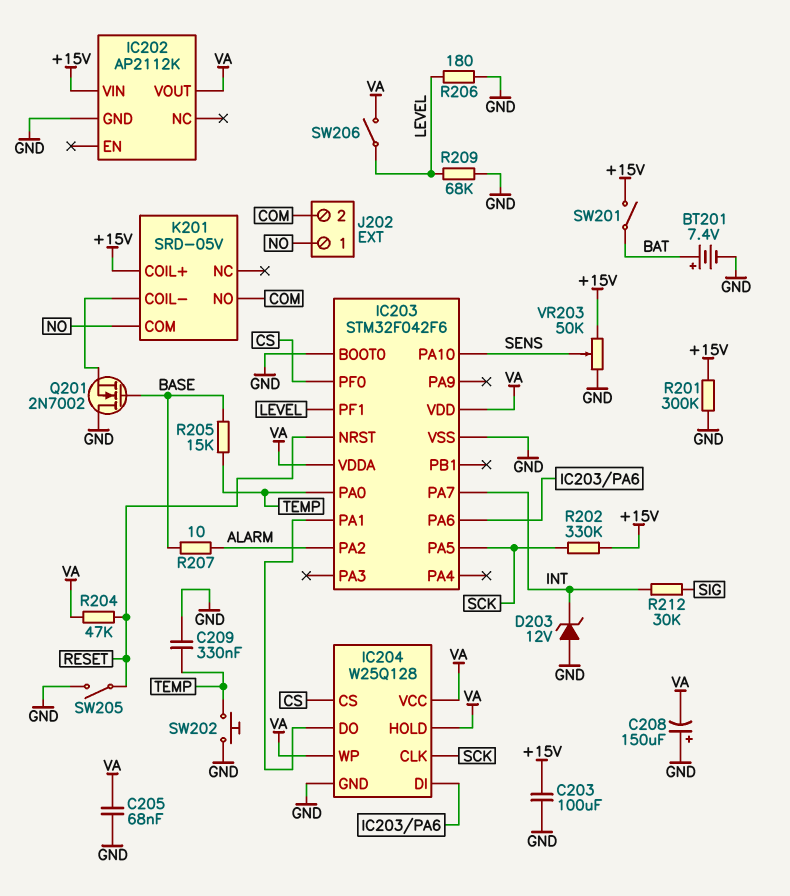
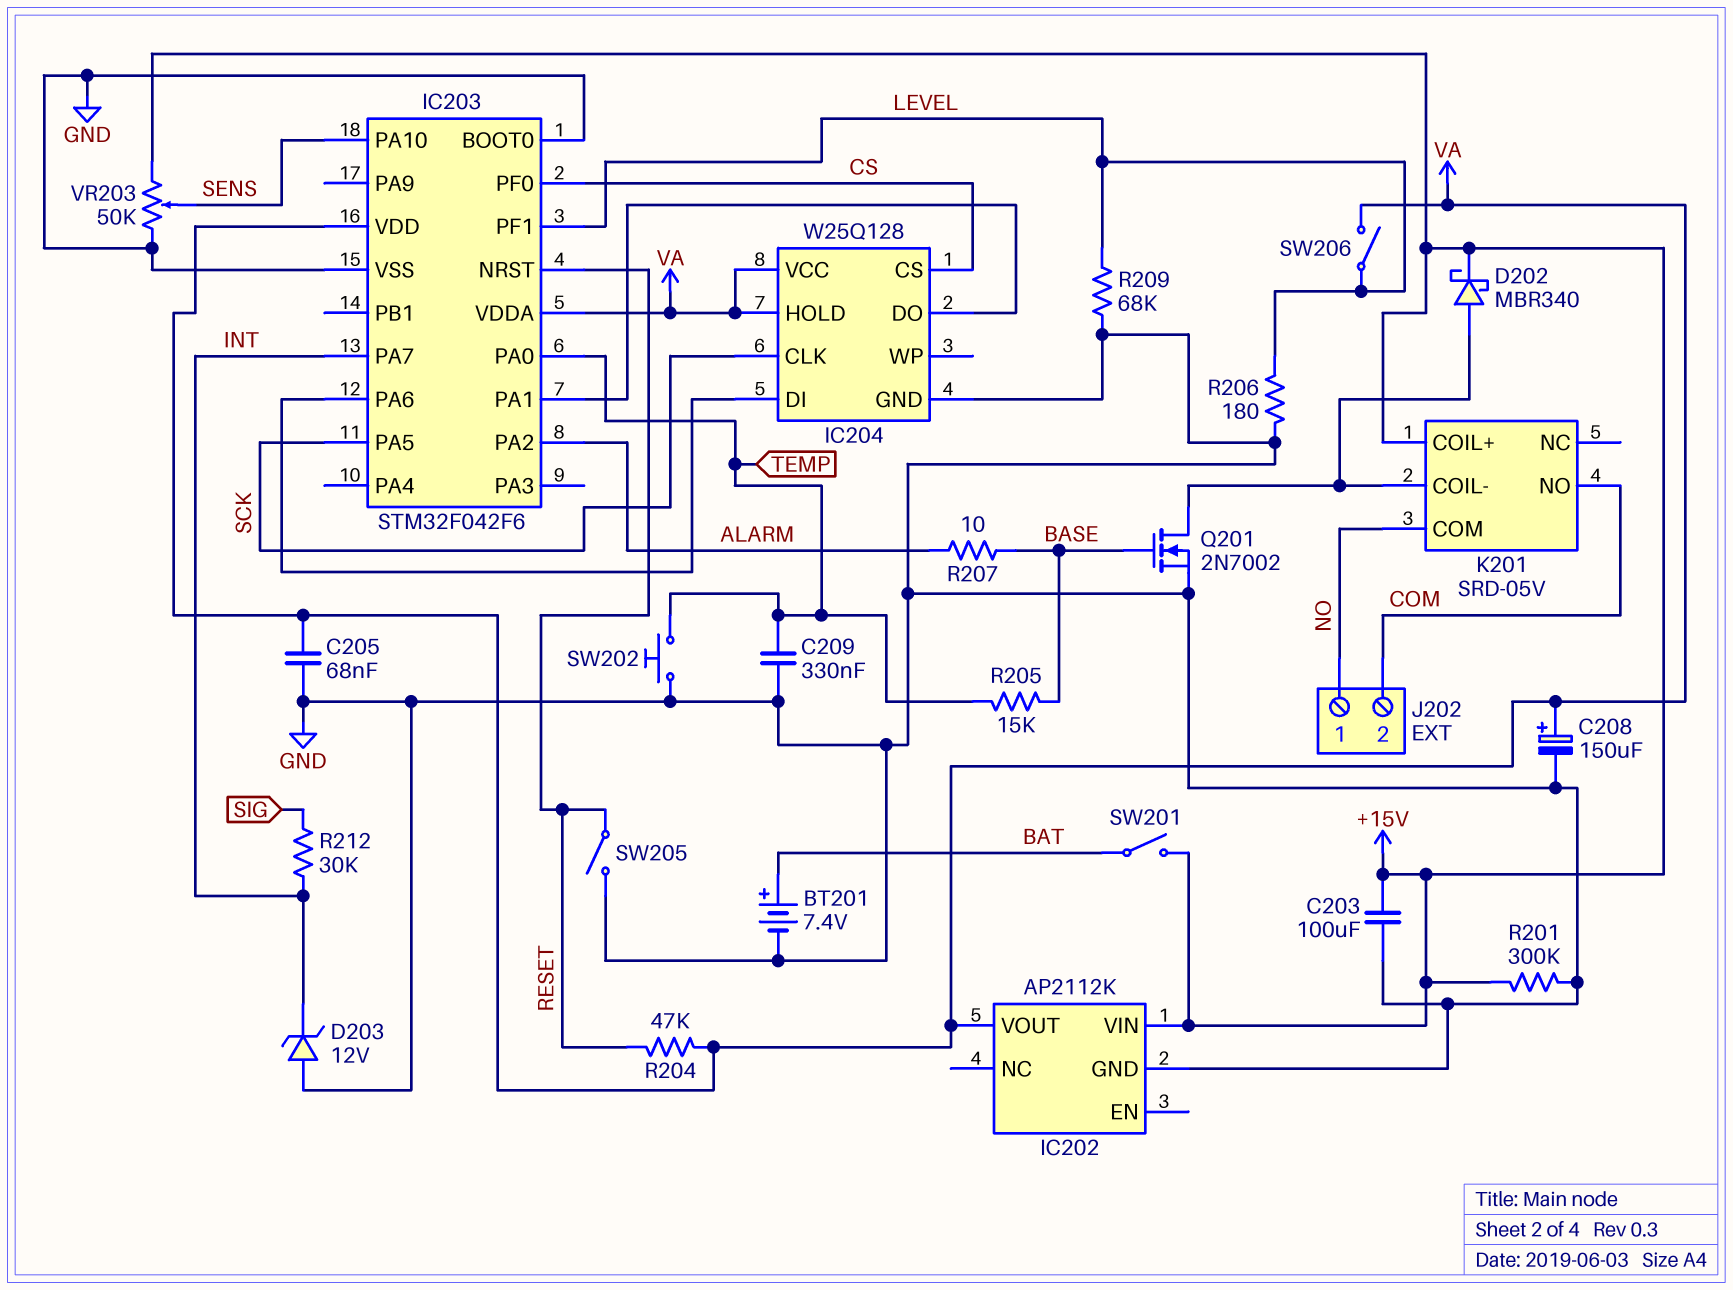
C208: 150uF (plus GND, minus VA) -> 150uF (plus VA, minus GND)
D202: none -> schottky MBR340 (A K201/COIL-, K +15V)
IC204 pin WP: VA -> none
Q201: NMOS 2N7002 (G BASE, D GND, S K201/COIL-) -> NMOS 2N7002 (G BASE, D K201/COIL-, S GND)
R202: 330k (+15V, SCK) -> none

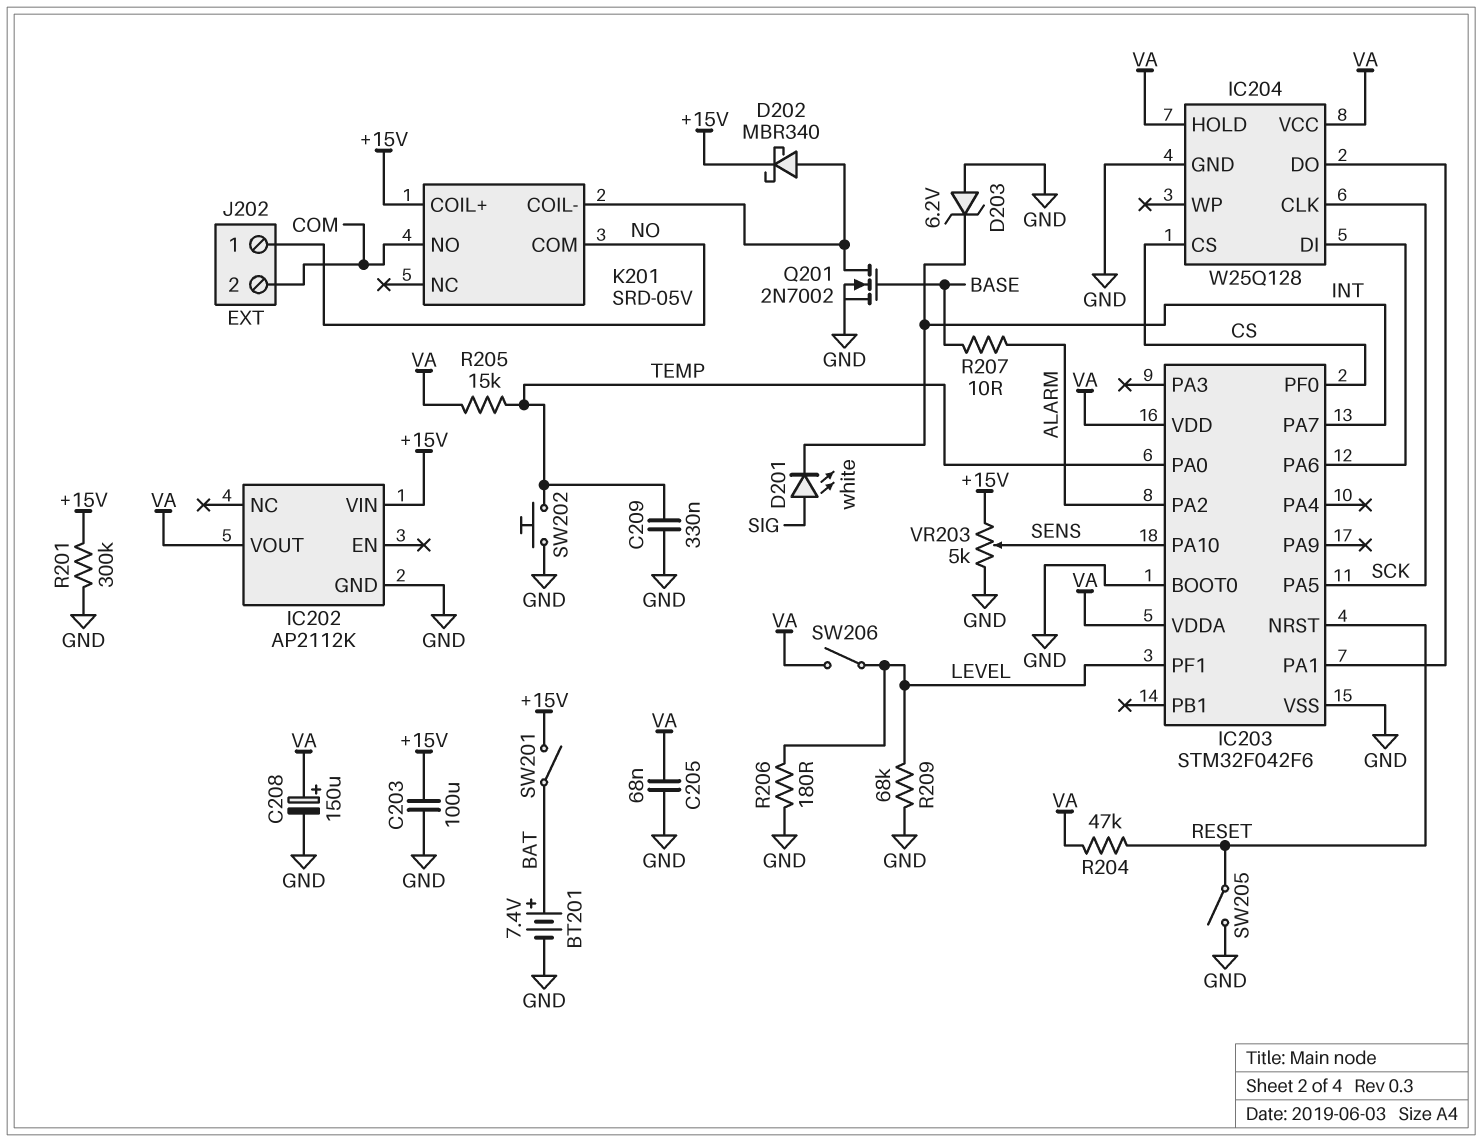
D201: none -> LED white (A SIG, K INT)
D203: zener 12V (A GND, K INT) -> zener 6.2V (A GND, K INT)
R205: 15k (BASE, TEMP) -> 15k (TEMP, VA)
R212: 30k (INT, SIG) -> none
VR203: 50k (+15V, GND, wiper SENS) -> 5k (+15V, GND, wiper SENS)

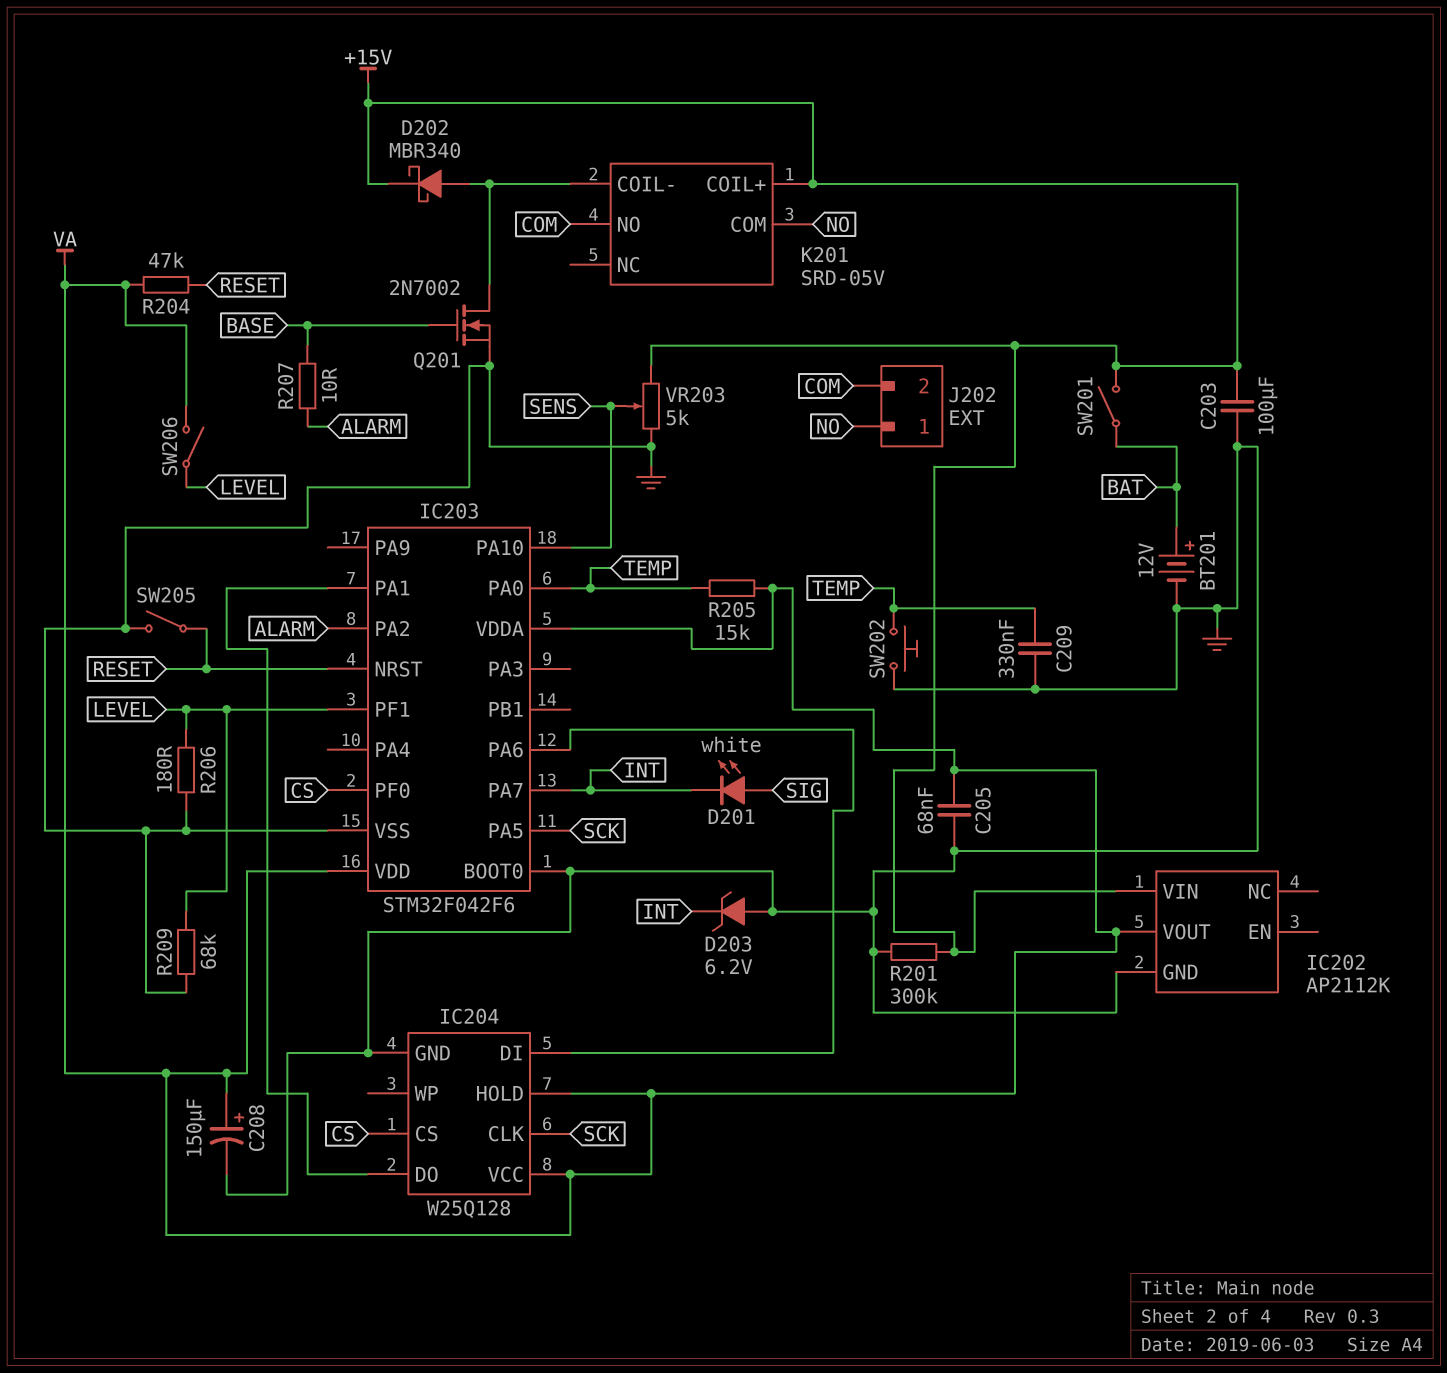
BT201: 7.4V (plus BAT, minus GND) -> 12V (plus BAT, minus GND)

